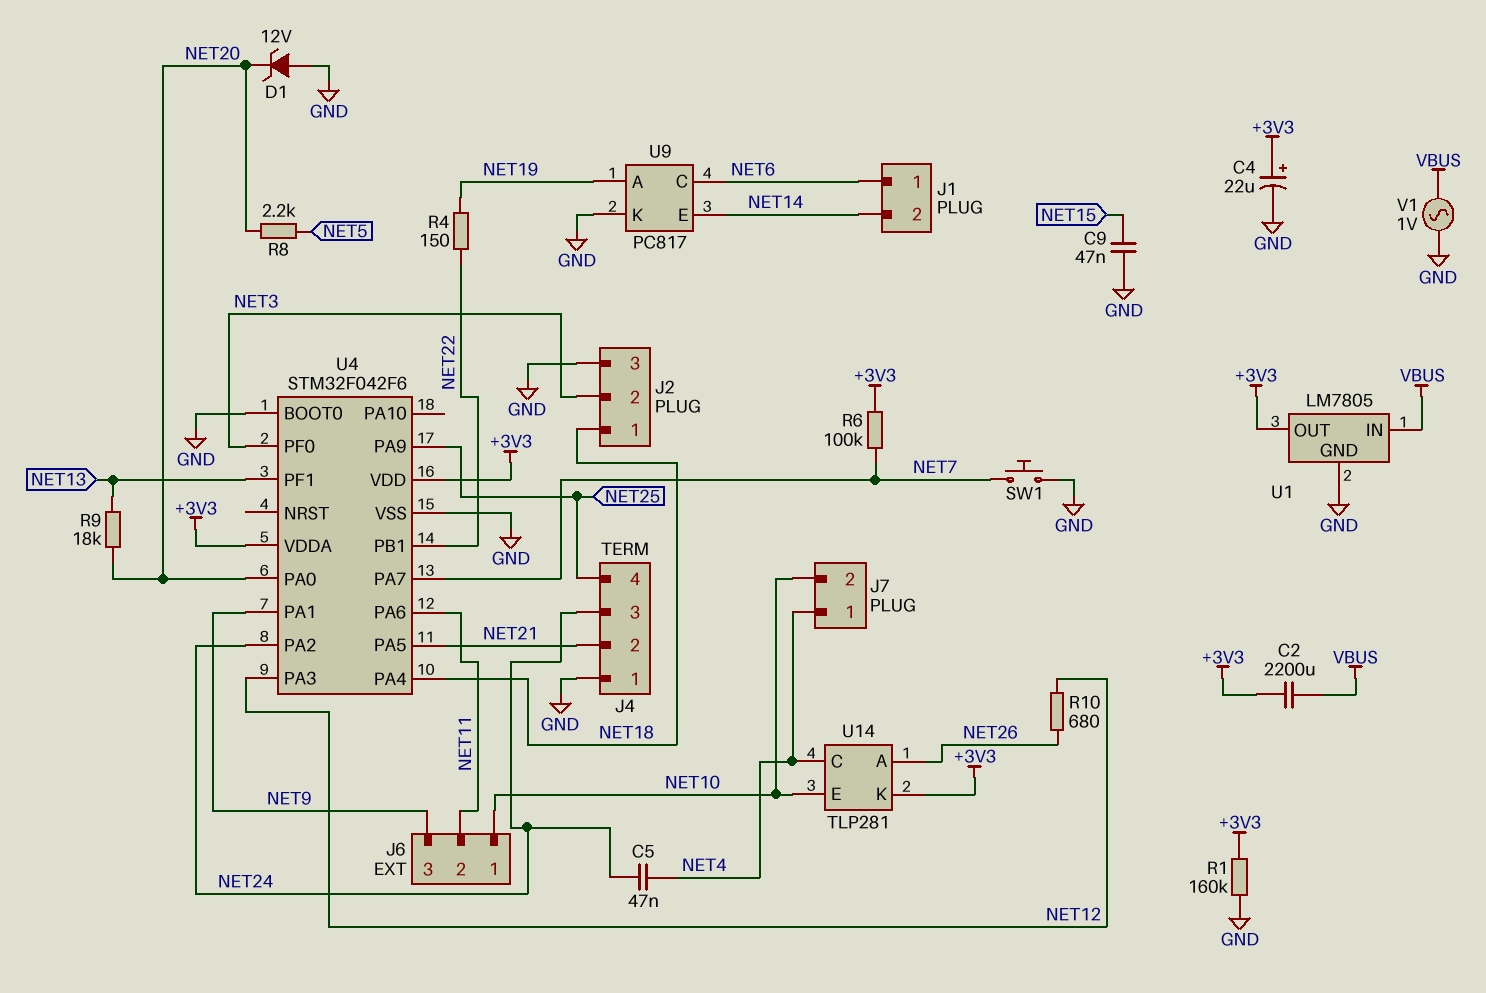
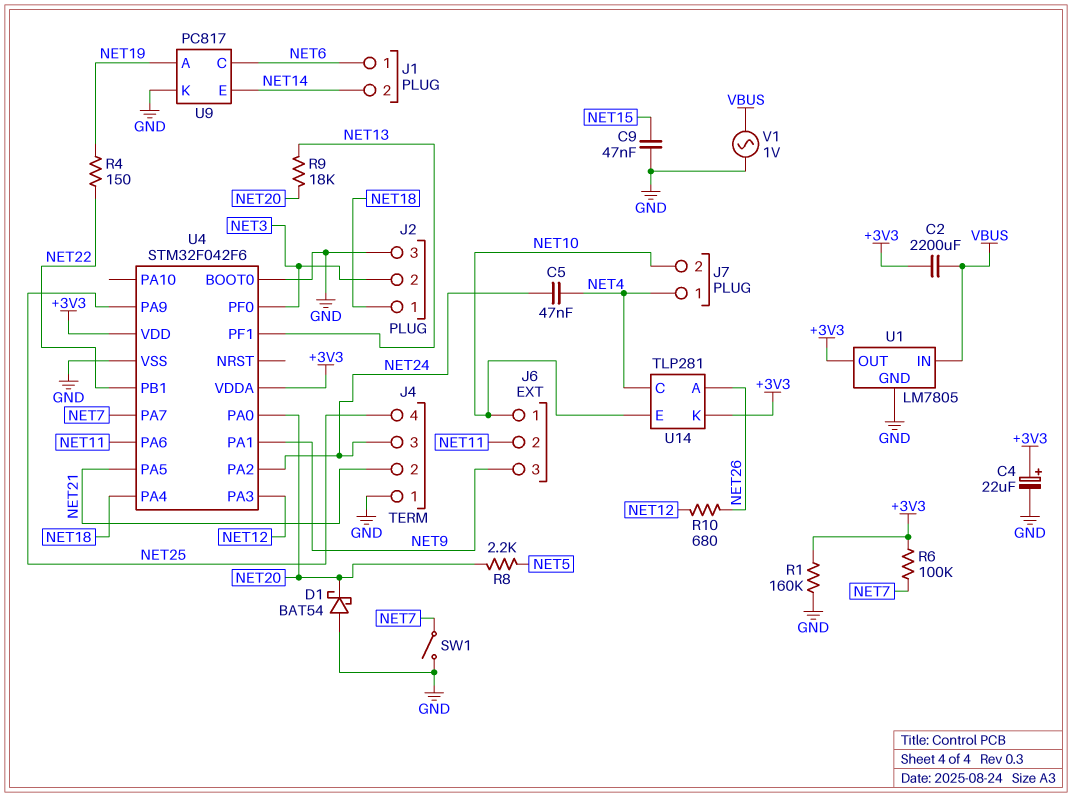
D1: zener 12V (A GND, K NET20) -> schottky BAT54 (A GND, K NET20)
SW1: button (GND, NET7) -> switch (GND, NET7)

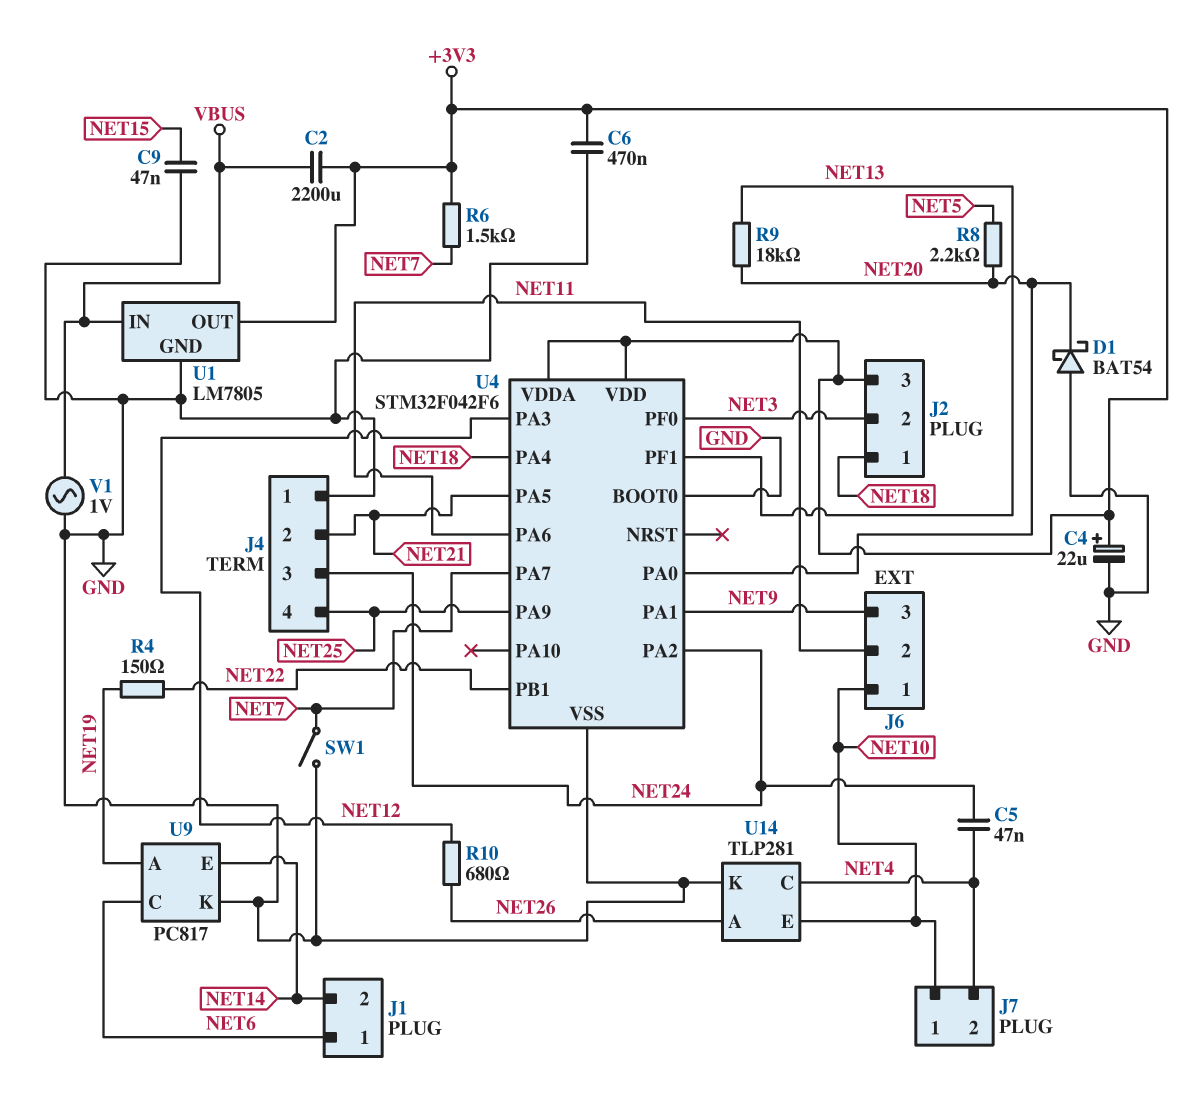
C6: none -> 470nF (+3V3, GND)
J2 pin 3: GND -> +3V3
J7 pin 1: NET4 -> NET10
J7 pin 2: NET10 -> NET4
R1: 160k (+3V3, GND) -> none
R6: 100k (+3V3, NET7) -> 1.5k (+3V3, NET7)
U14 pin K: +3V3 -> GND

